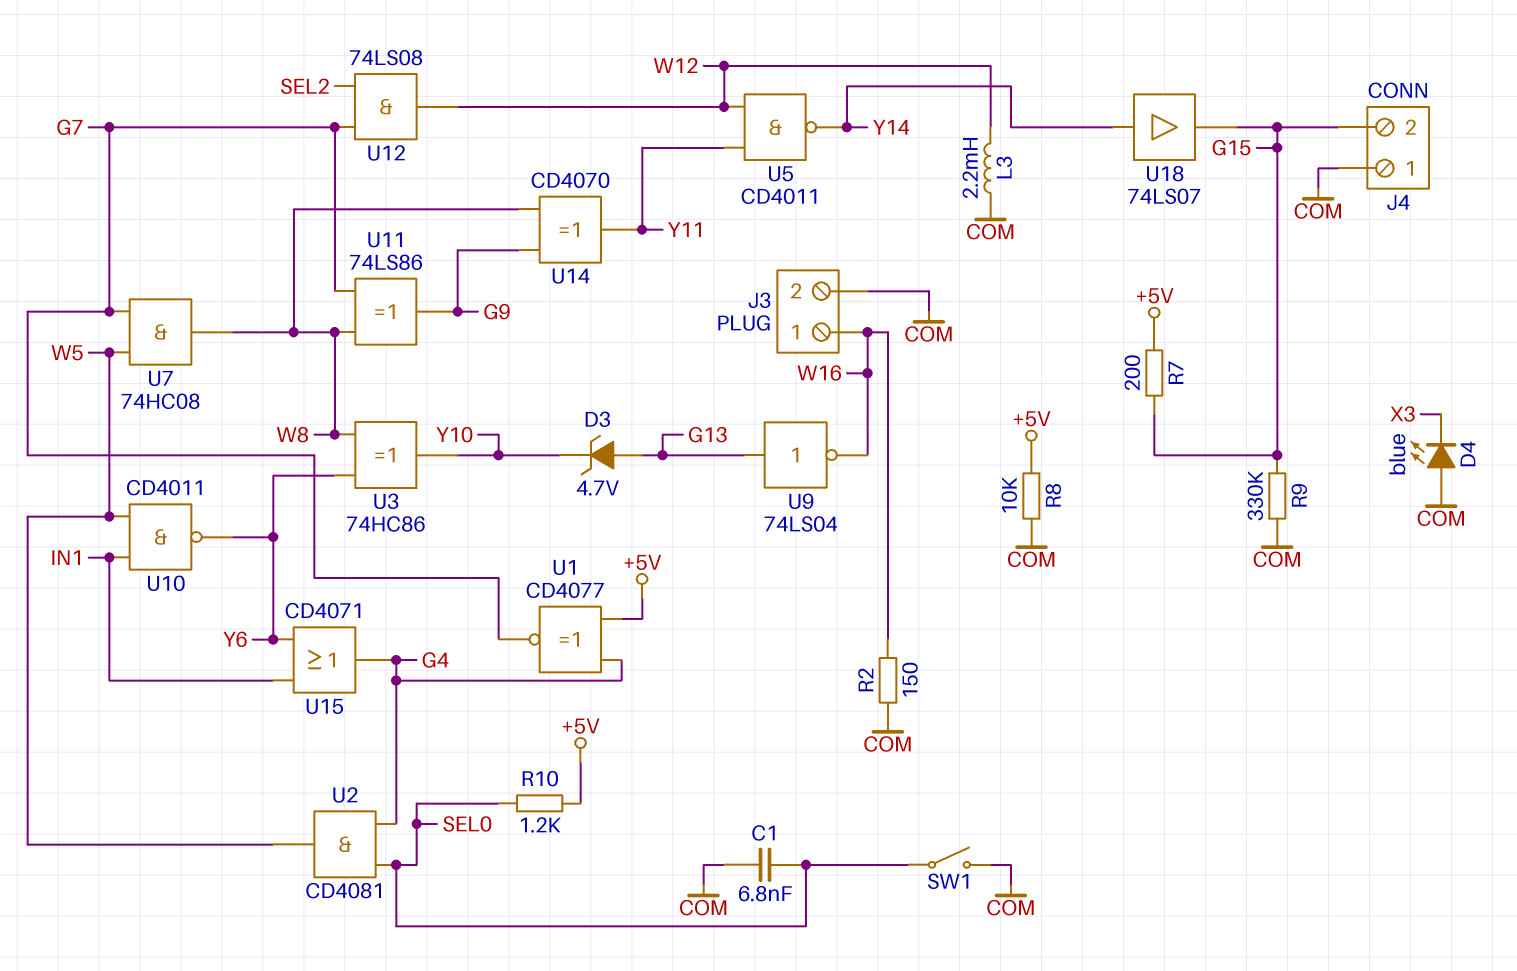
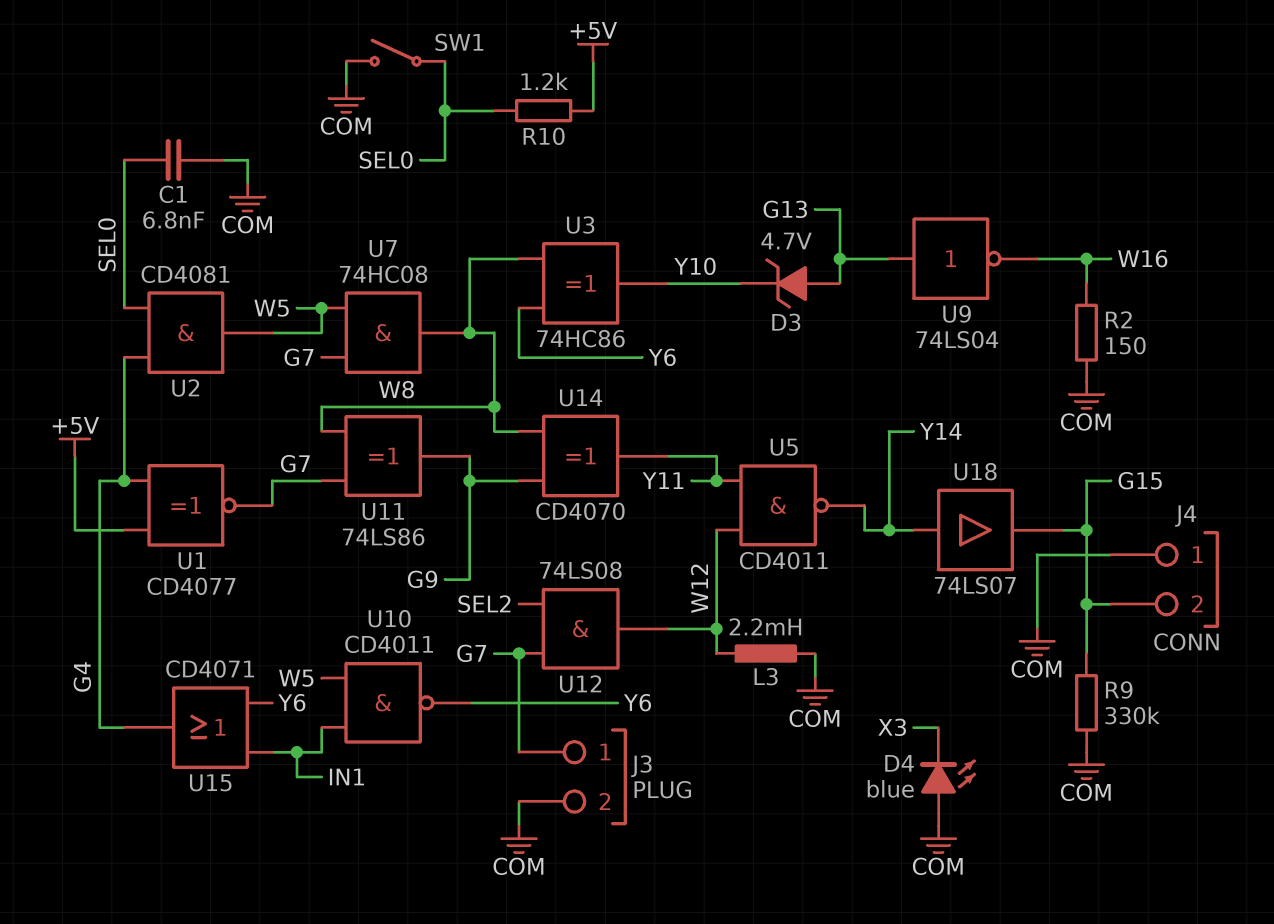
J3 pin 1: W16 -> G7
R7: 200 (+5V, G15) -> none
R8: 10k (+5V, COM) -> none

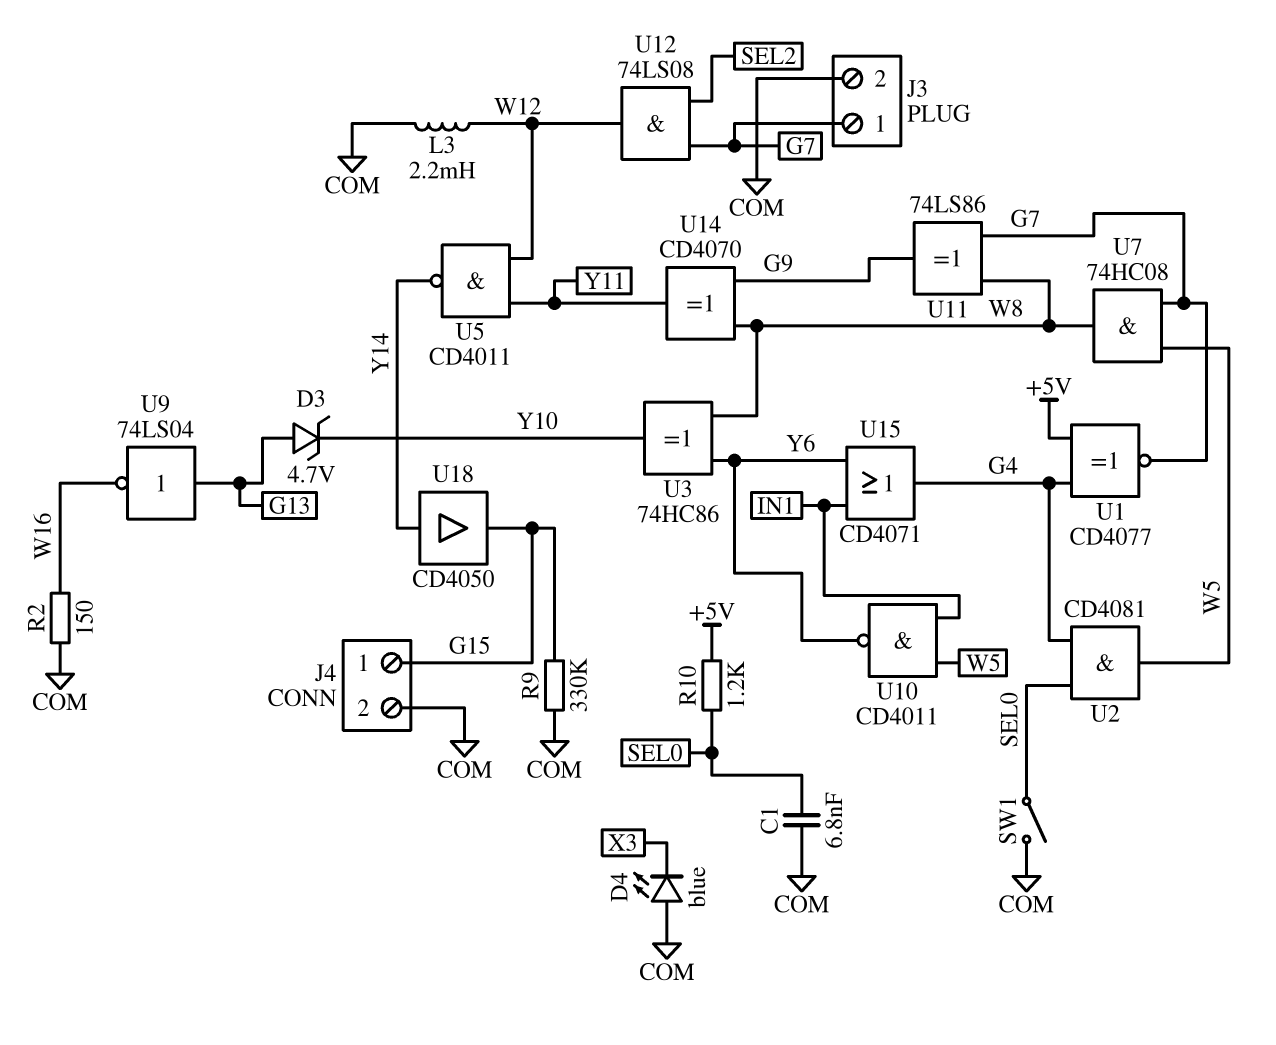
J4 pin 1: COM -> G15
J4 pin 2: G15 -> COM
U18: buffer 74LS07 (in Y14, out G15) -> buffer CD4050 (in Y14, out G15)

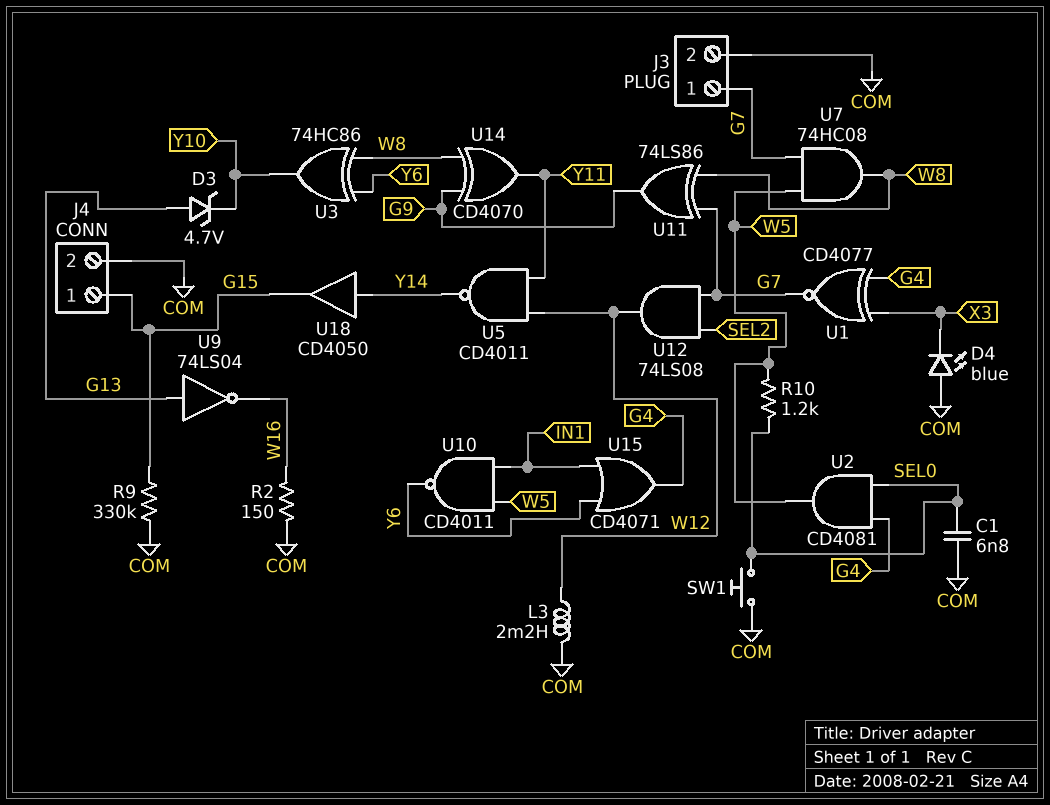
R10: 1.2k (+5V, SEL0) -> 1.2k (SEL0, W5)
SW1: switch (COM, SEL0) -> button (COM, SEL0)
U1: XNOR CD4077 (in +5V, in G4, out G7) -> XNOR CD4077 (in G4, in X3, out G7)

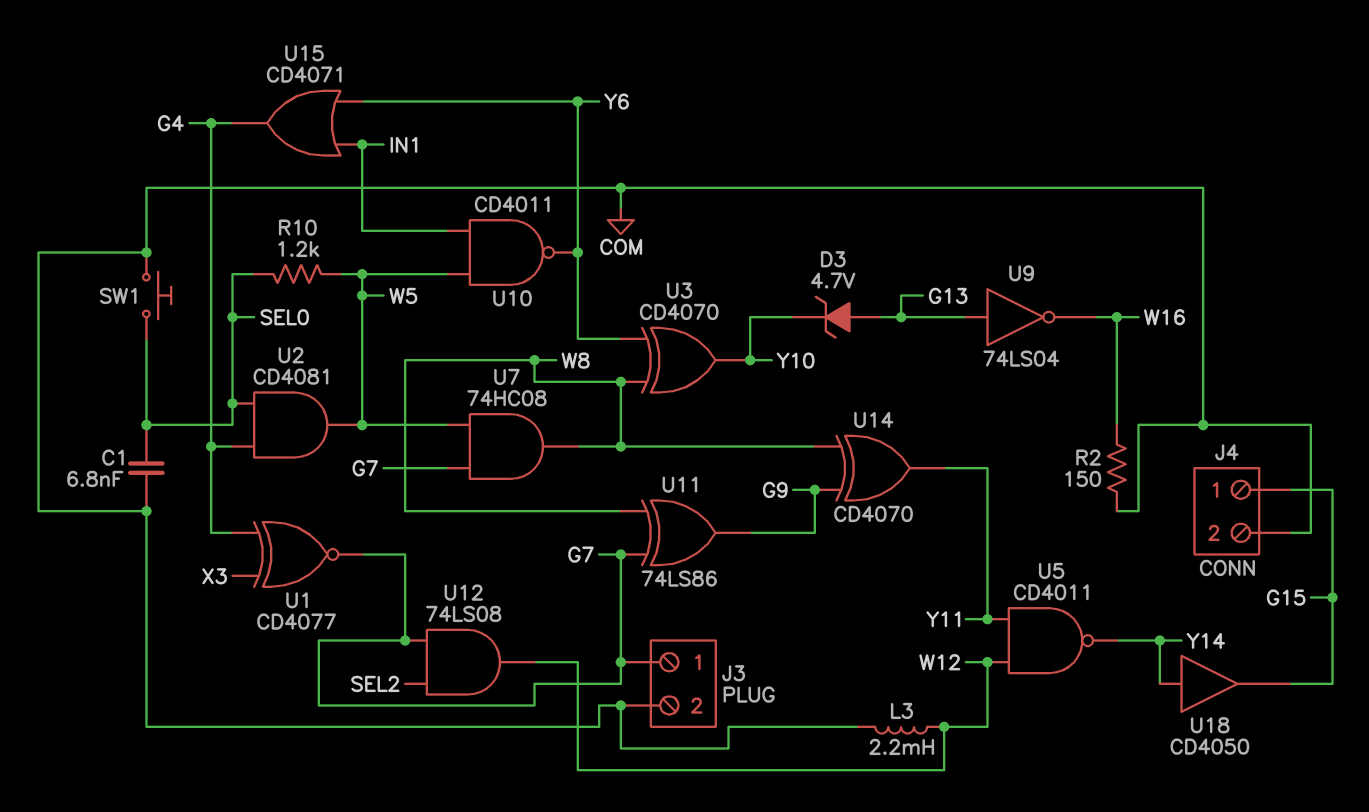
D4: LED blue (A COM, K X3) -> none
R9: 330k (COM, G15) -> none
U3: XOR 74HC86 (in W8, in Y6, out Y10) -> XOR CD4070 (in W8, in Y6, out Y10)

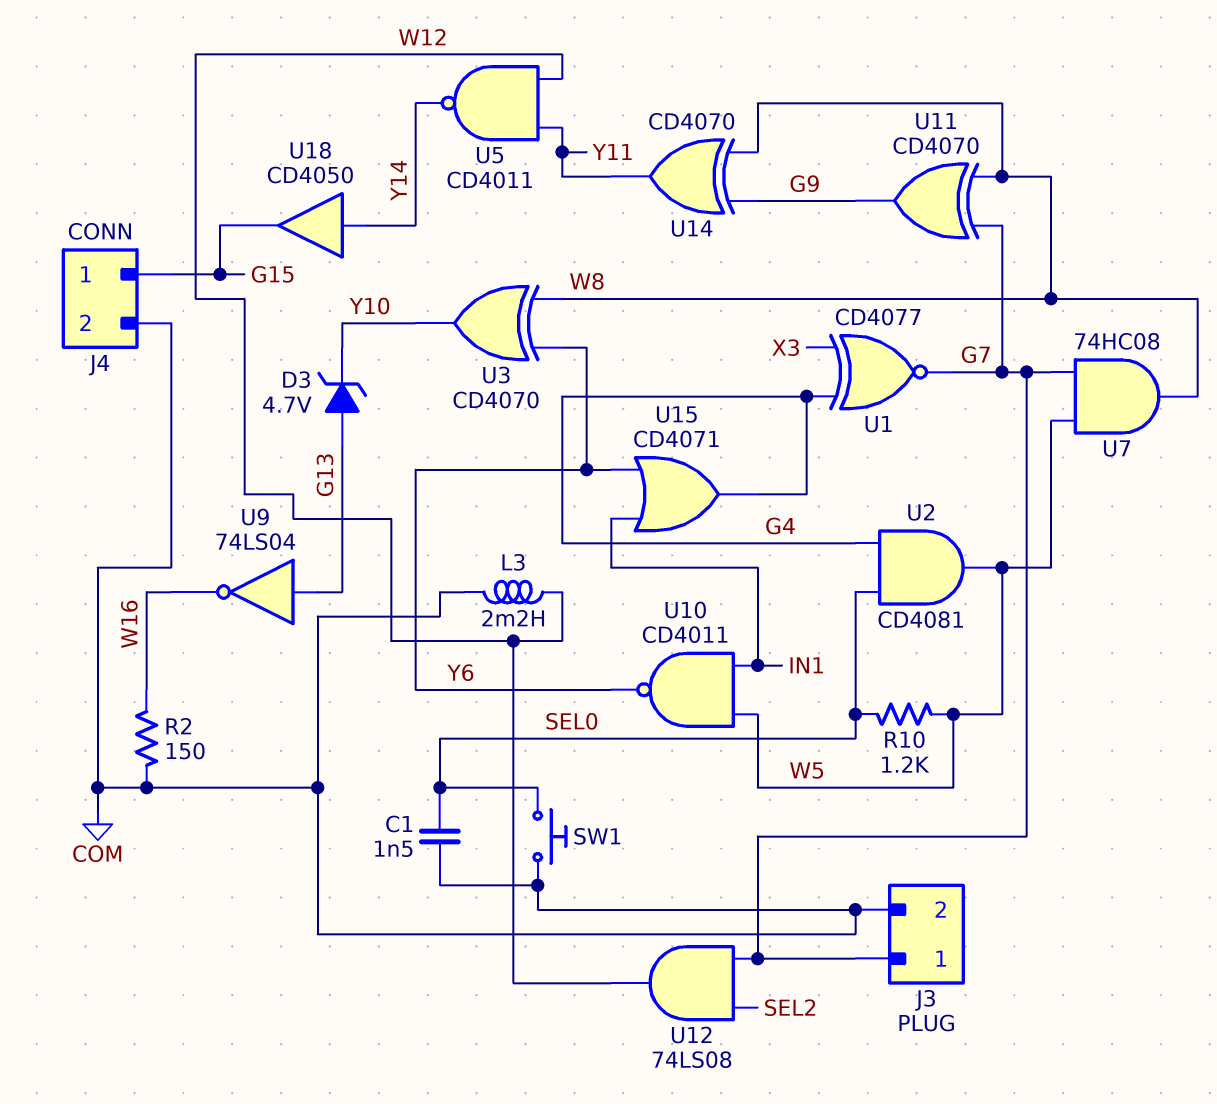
C1: 6.8nF (COM, SEL0) -> 1.5nF (COM, SEL0)
U11: XOR 74LS86 (in G7, in W8, out G9) -> XOR CD4070 (in G7, in W8, out G9)

